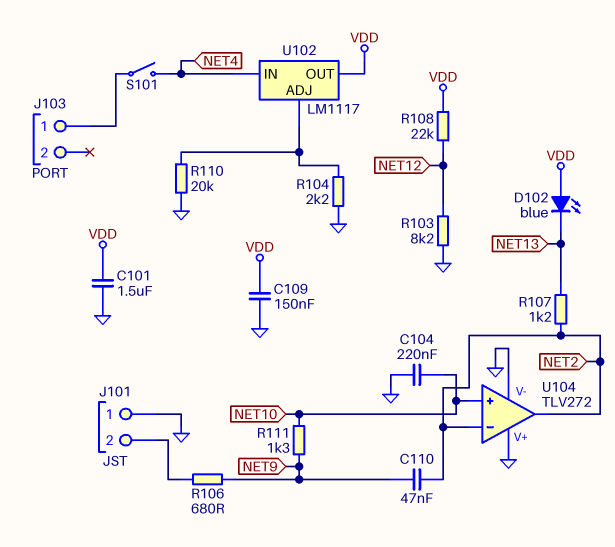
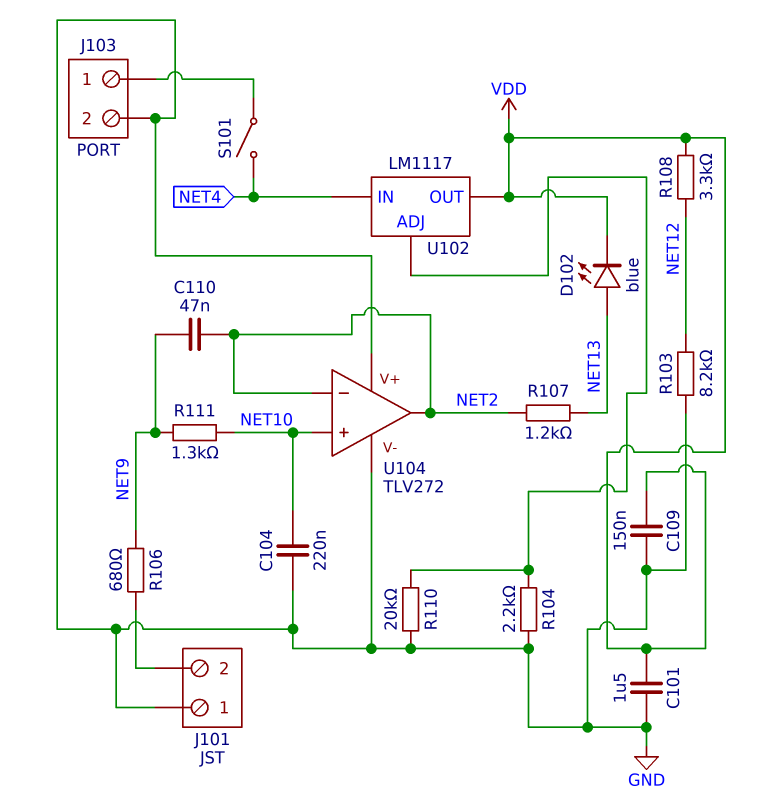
D102: LED blue (A VDD, K NET13) -> LED blue (A NET13, K VDD)
J103 pin 2: none -> GND
R108: 22k (NET12, VDD) -> 3.3k (NET12, VDD)

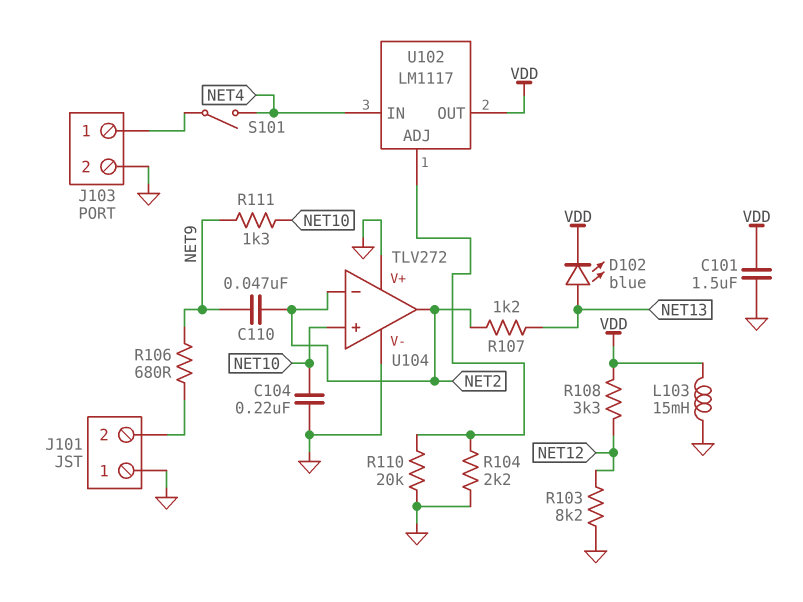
C109: 150nF (GND, VDD) -> none
L103: none -> 15mH (GND, VDD)

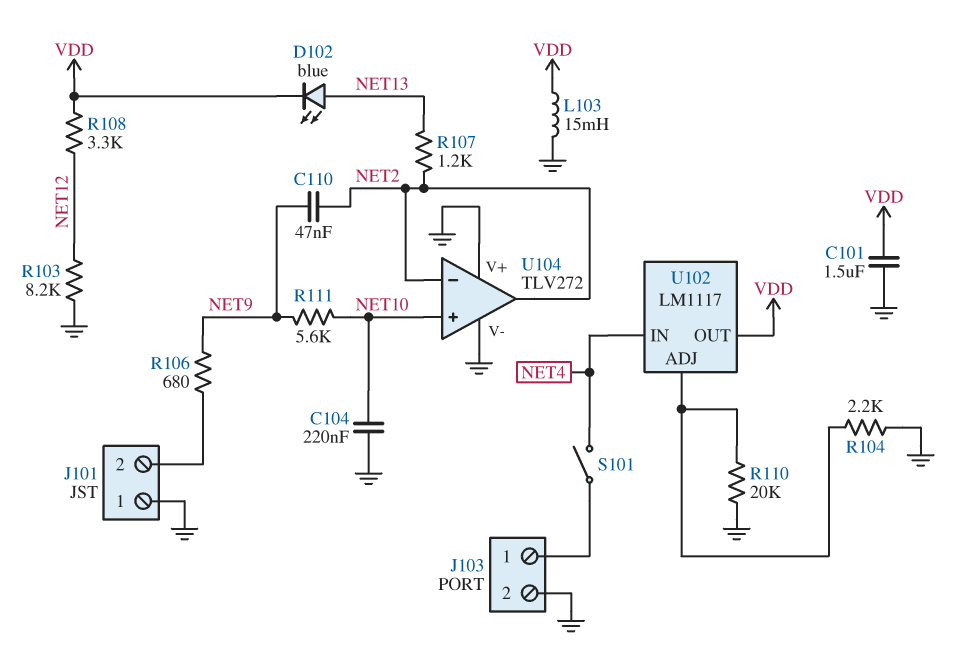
R111: 1.3k (NET9, NET10) -> 5.6k (NET9, NET10)

